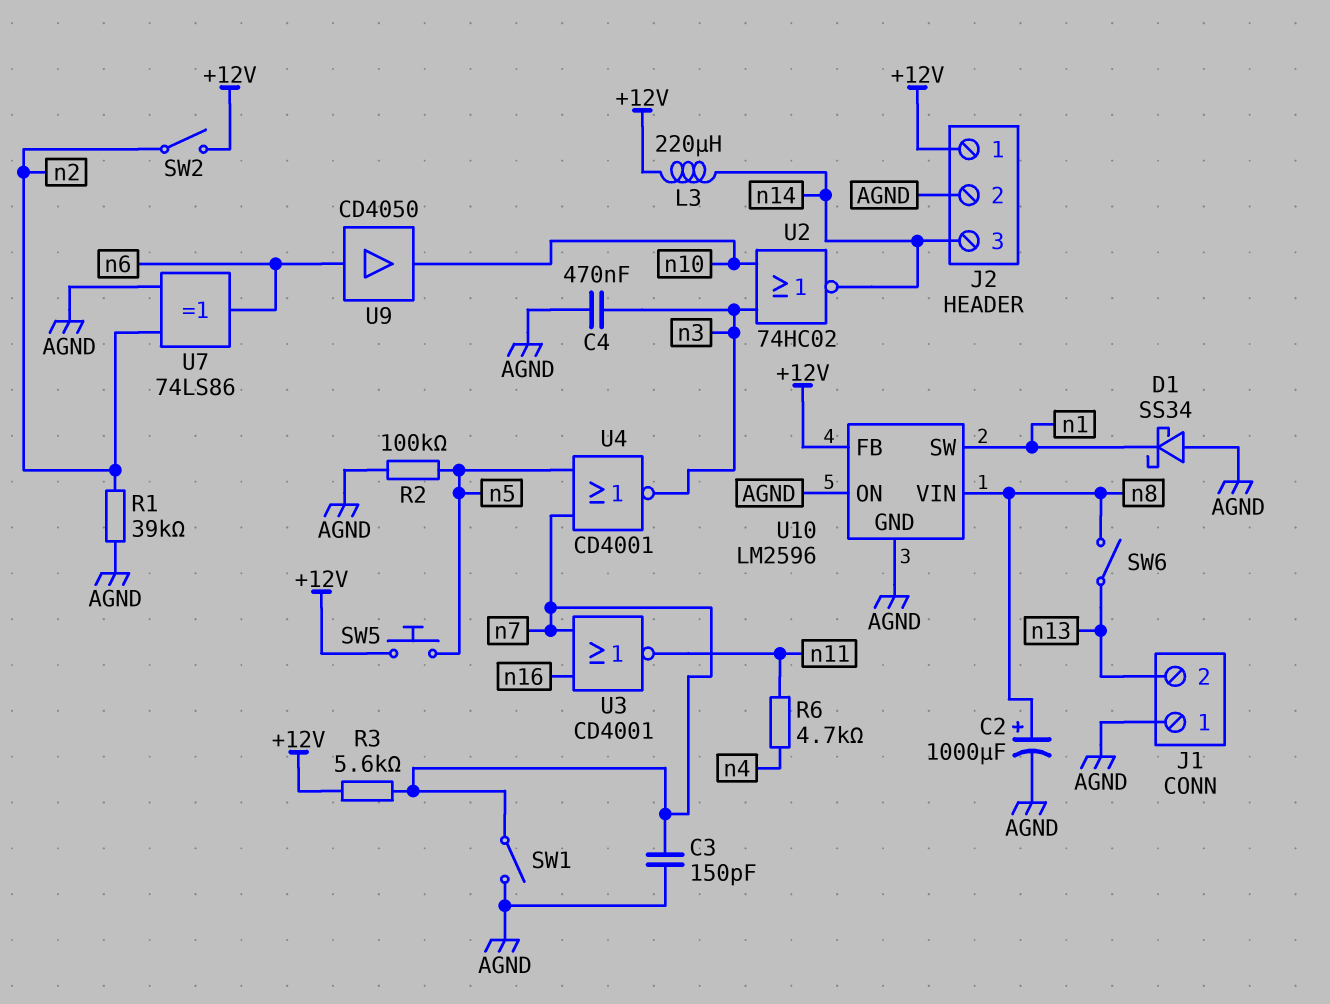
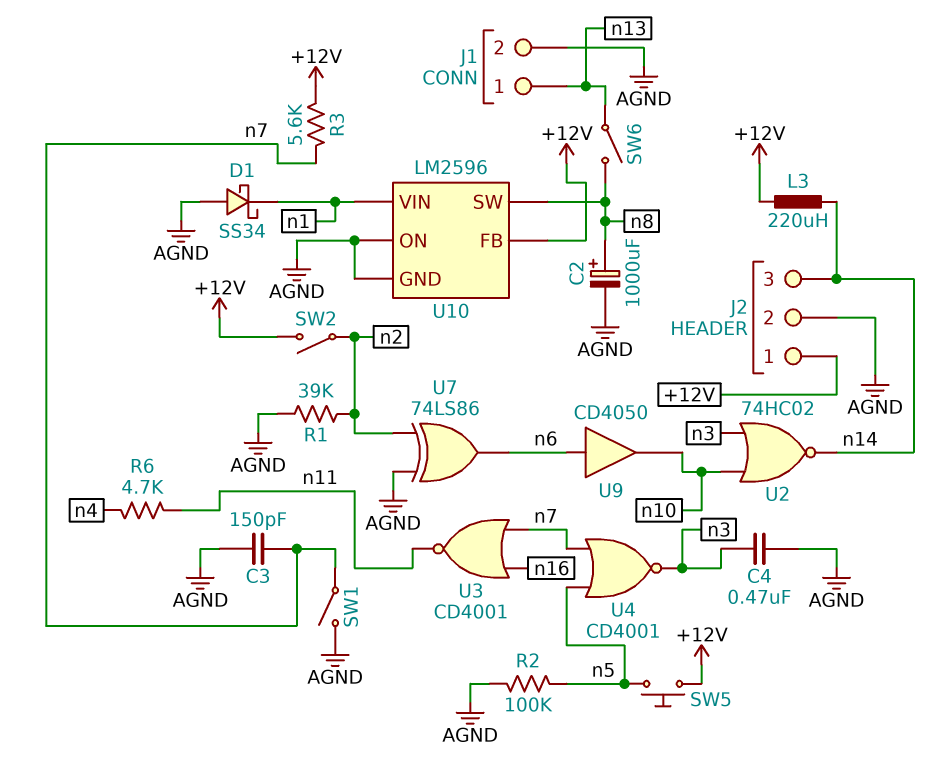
J1 pin 1: AGND -> n13
J1 pin 2: n13 -> AGND
U10 pin SW: n1 -> n8
U10 pin VIN: n8 -> n1

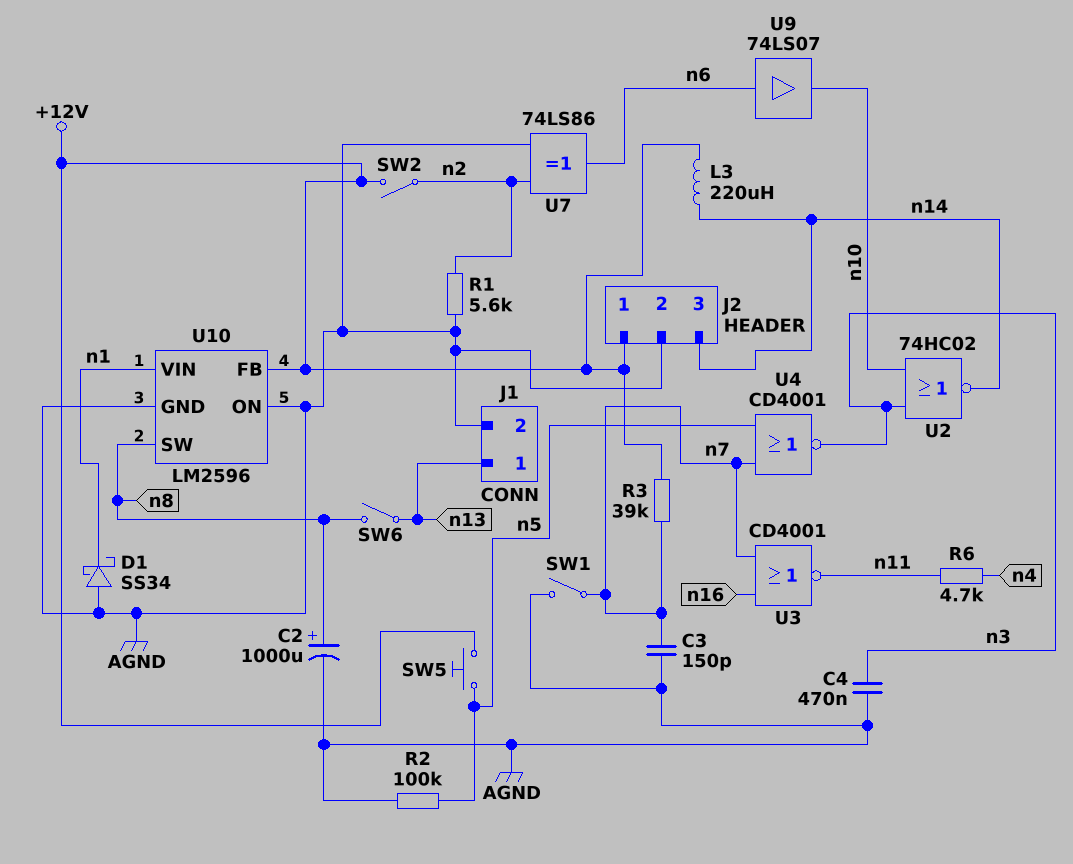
R1: 39k (AGND, n2) -> 5.6k (AGND, n2)
R3: 5.6k (+12V, n7) -> 39k (+12V, n7)
U9: buffer CD4050 (in n6, out n10) -> buffer 74LS07 (in n6, out n10)

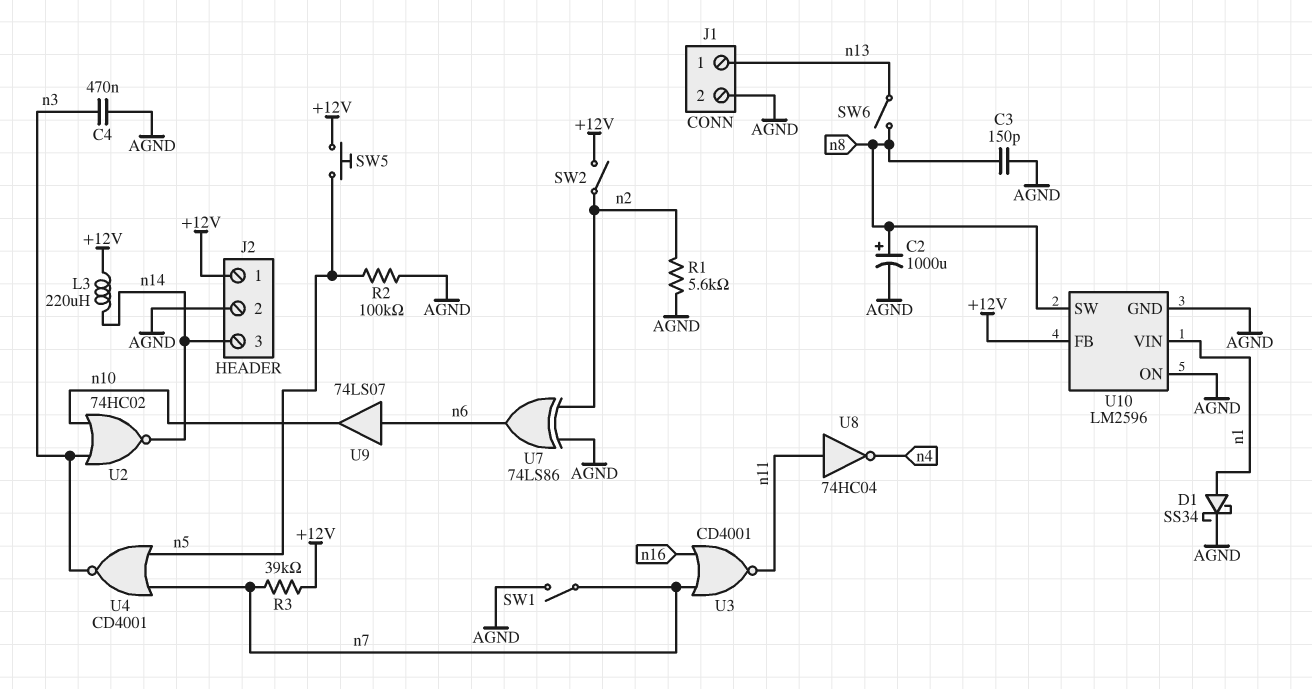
C3: 150pF (AGND, n7) -> 150pF (AGND, n8)
D1: schottky SS34 (A AGND, K n1) -> schottky SS34 (A n1, K AGND)
R6: 4.7k (n4, n11) -> none
U8: none -> NOT 74HC04 (in n11, out n4)

